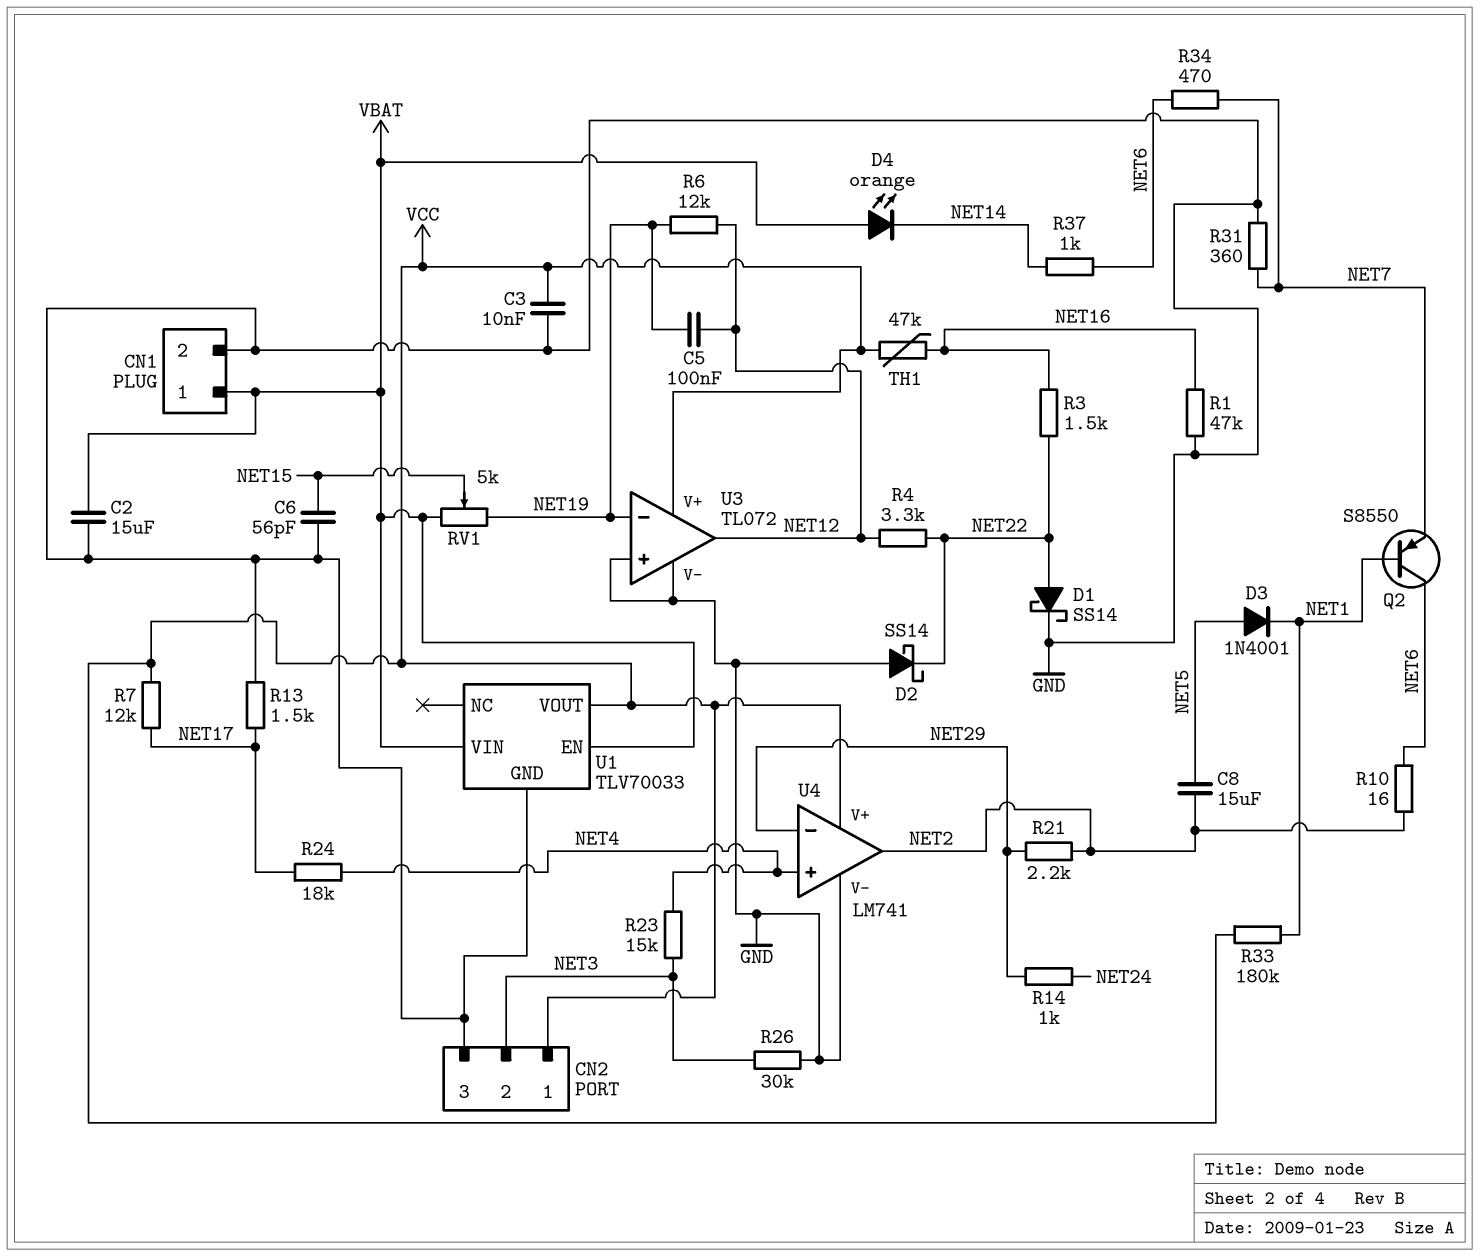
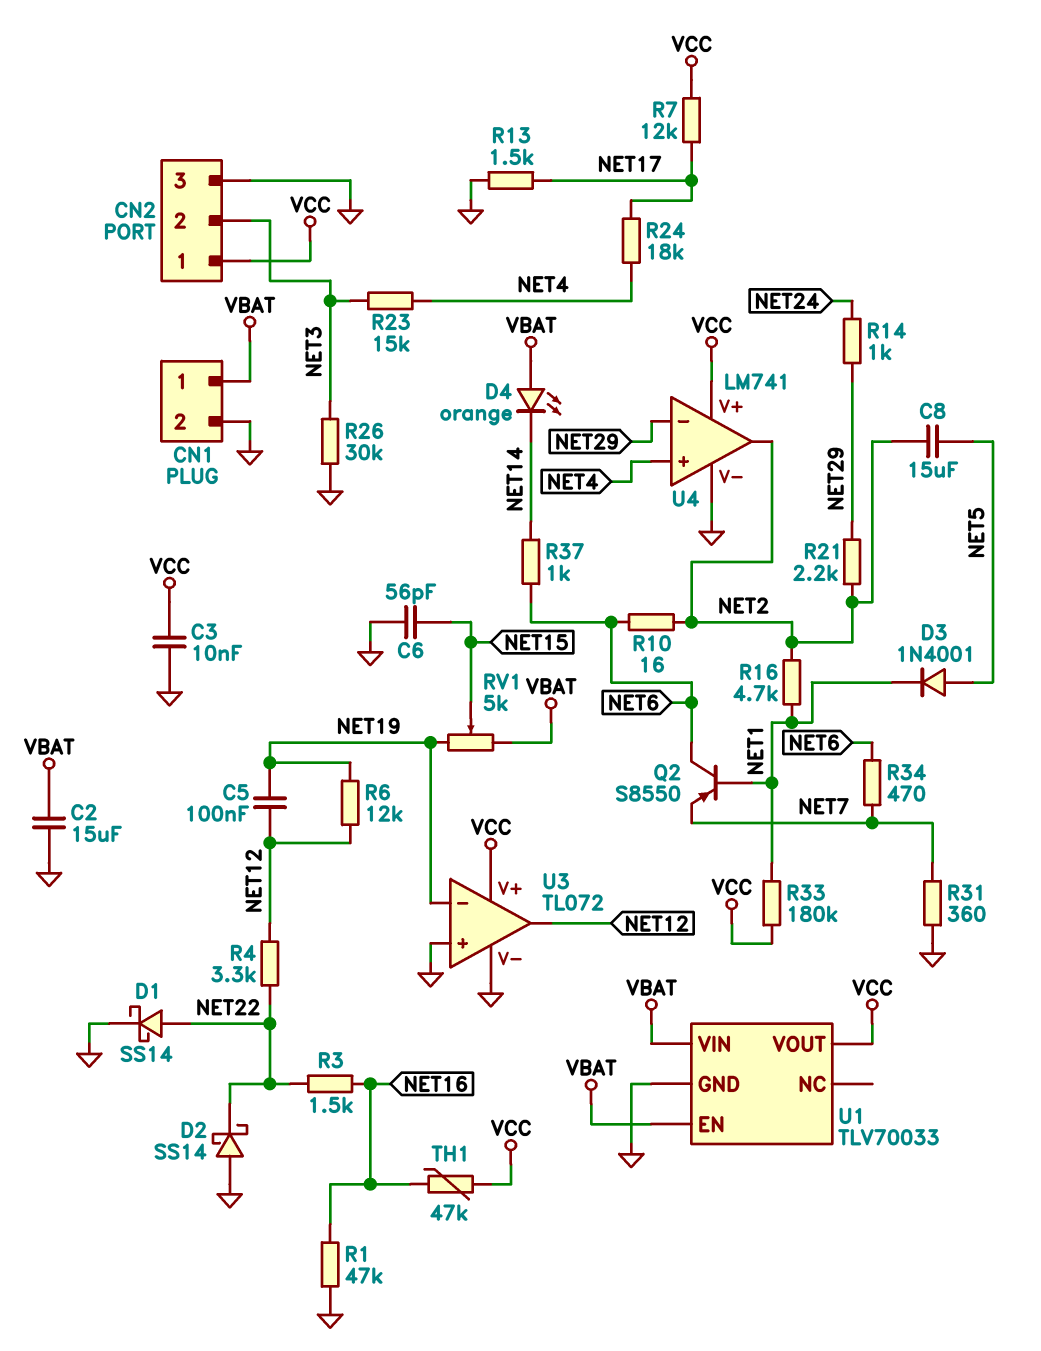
R16: none -> 4.7k (NET1, NET2)

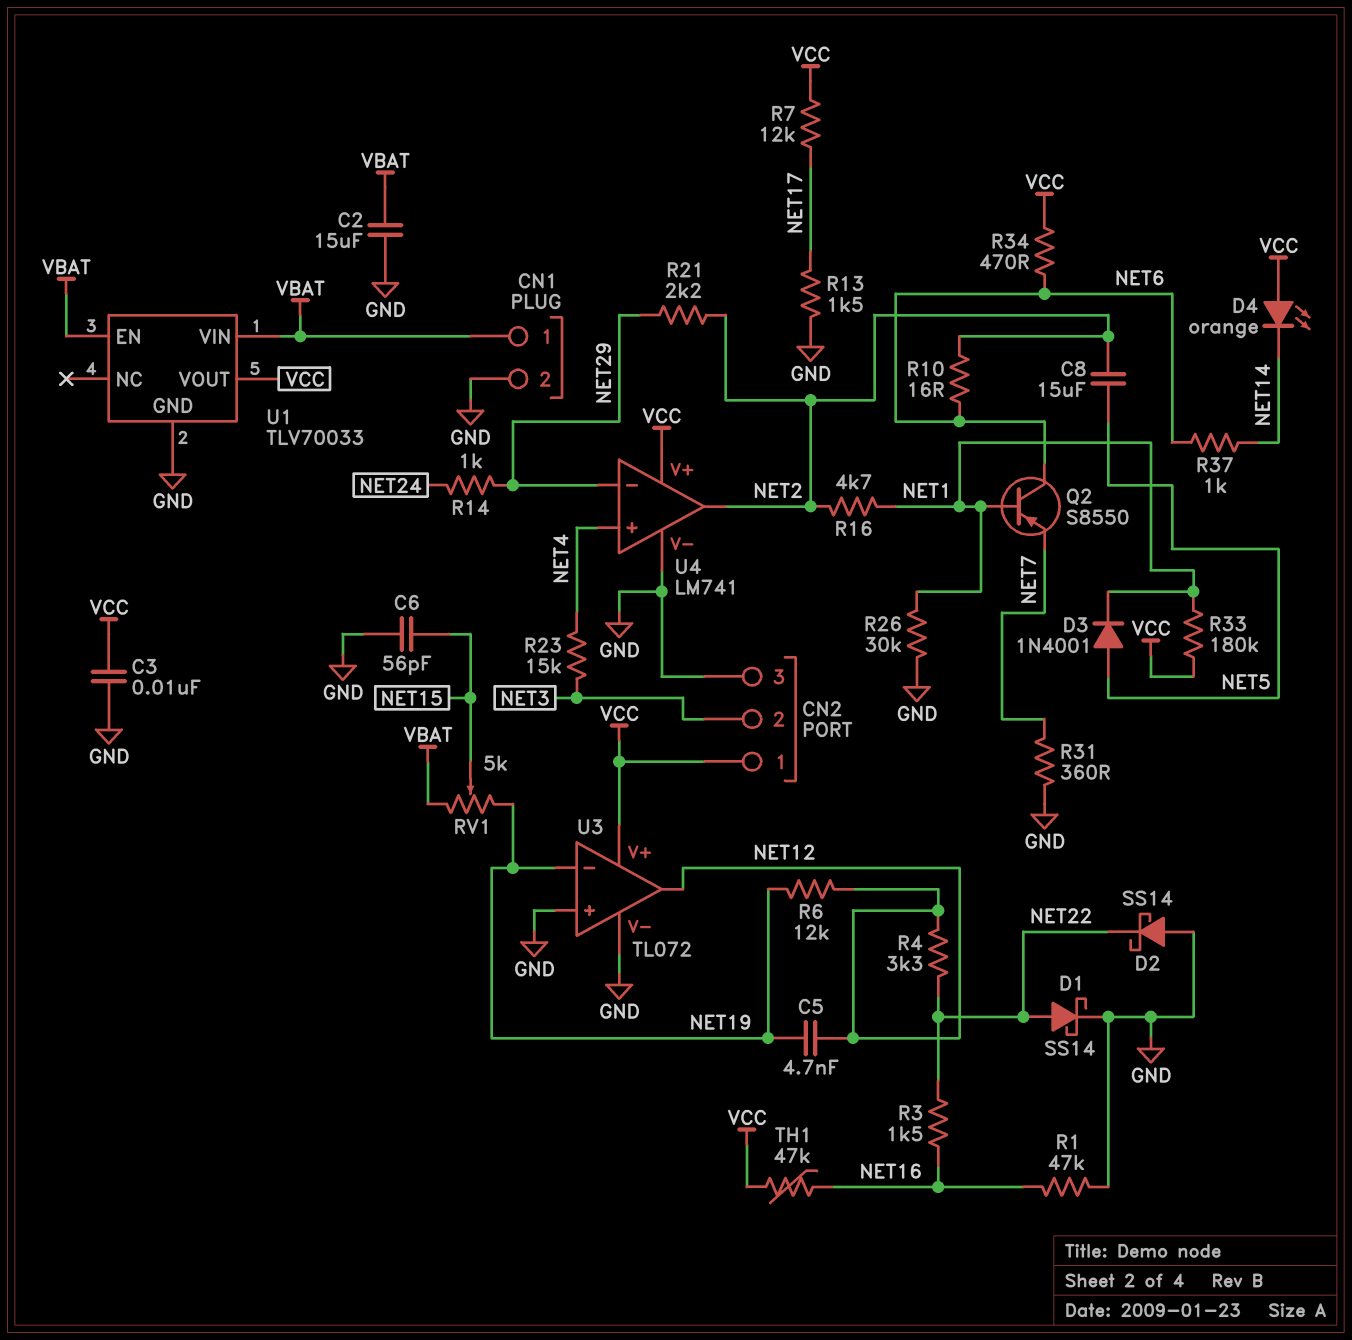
C5: 100nF (NET12, NET19) -> 4.7nF (NET12, NET19)
D4: LED orange (A VBAT, K NET14) -> LED orange (A VCC, K NET14)
R24: 18k (NET4, NET17) -> none
R26: 30k (GND, NET3) -> 30k (GND, NET1)
R34: 470 (NET6, NET7) -> 470 (NET6, VCC)

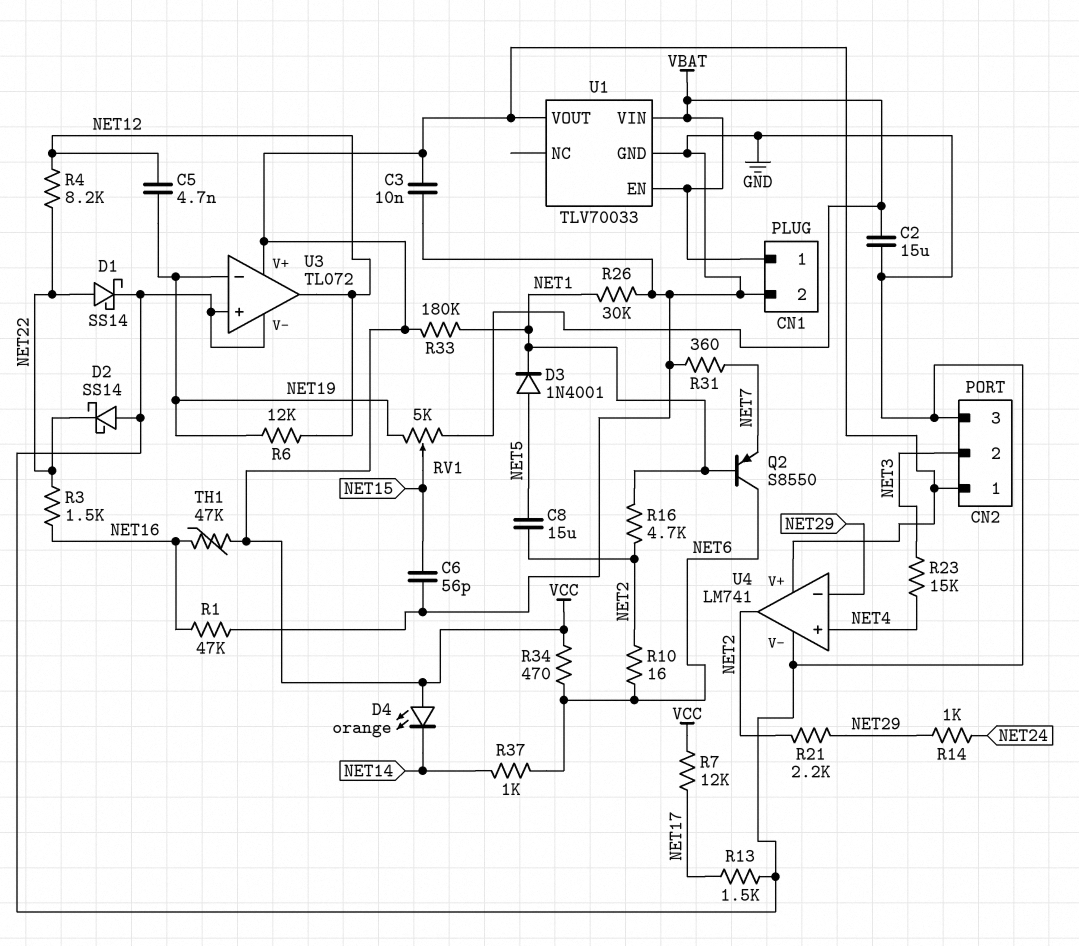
R4: 3.3k (NET12, NET22) -> 8.2k (NET12, NET22)

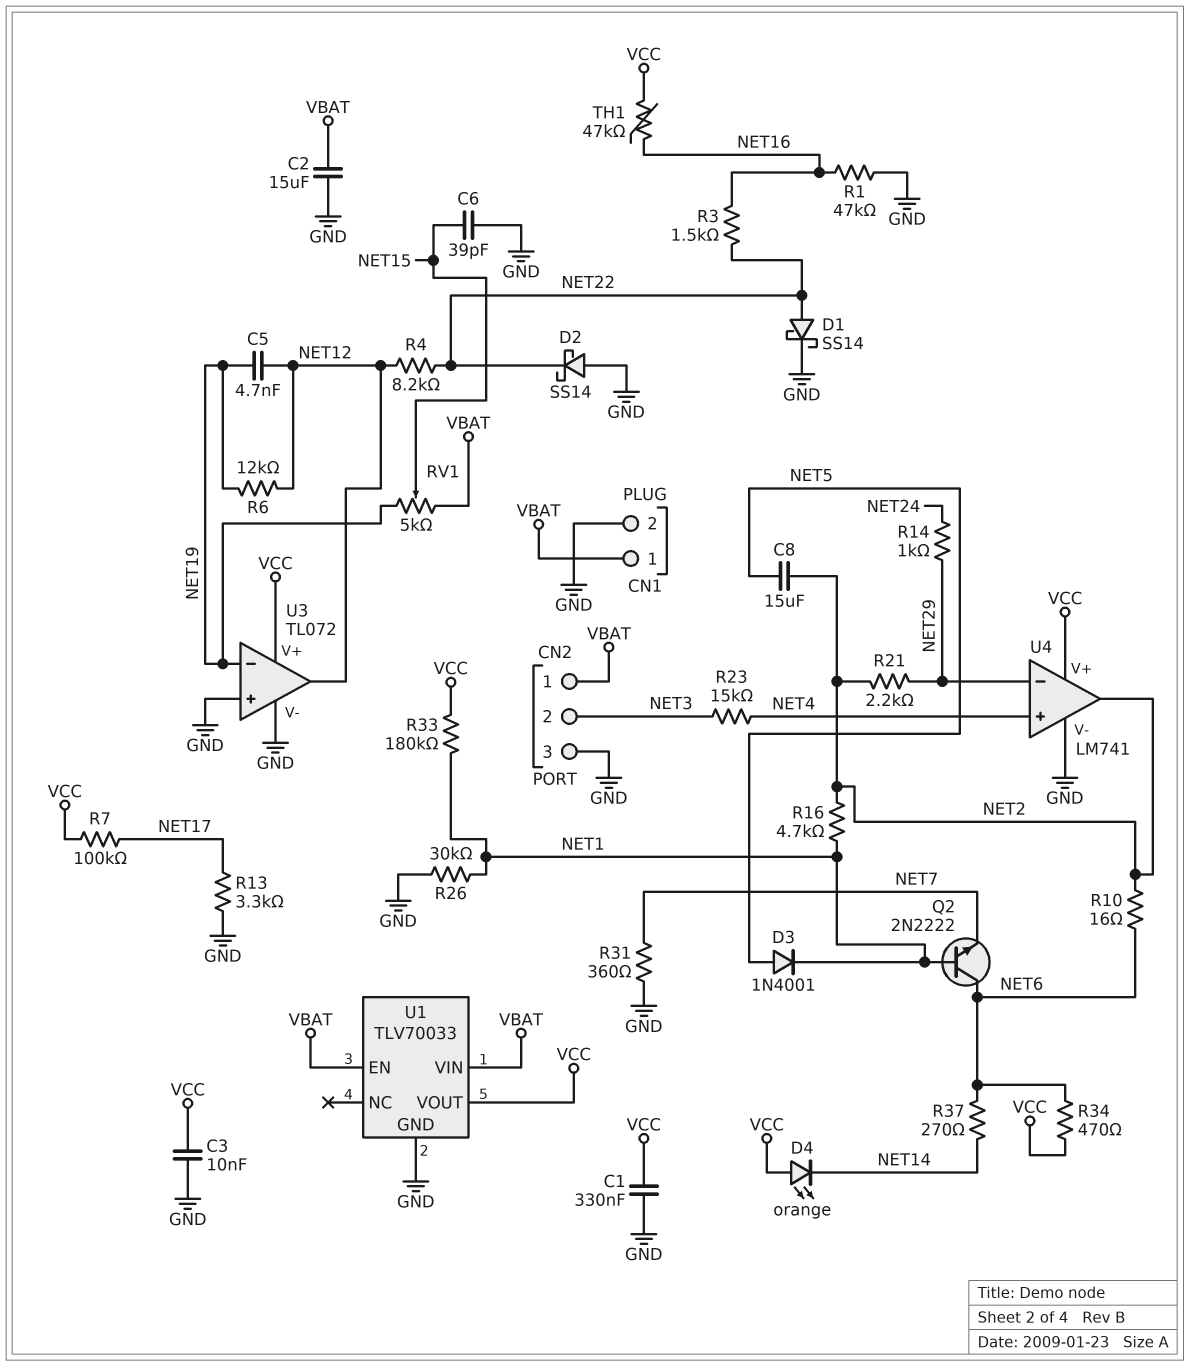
C1: none -> 330nF (GND, VCC)
C6: 56pF (GND, NET15) -> 39pF (GND, NET15)
CN2 pin 1: VCC -> VBAT
Q2: PNP S8550 (B NET1, C NET6, E NET7) -> NPN 2N2222 (B NET1, C NET6, E NET7)
R7: 12k (NET17, VCC) -> 100k (NET17, VCC)
R13: 1.5k (GND, NET17) -> 3.3k (GND, NET17)
R37: 1k (NET6, NET14) -> 270 (NET6, NET14)

